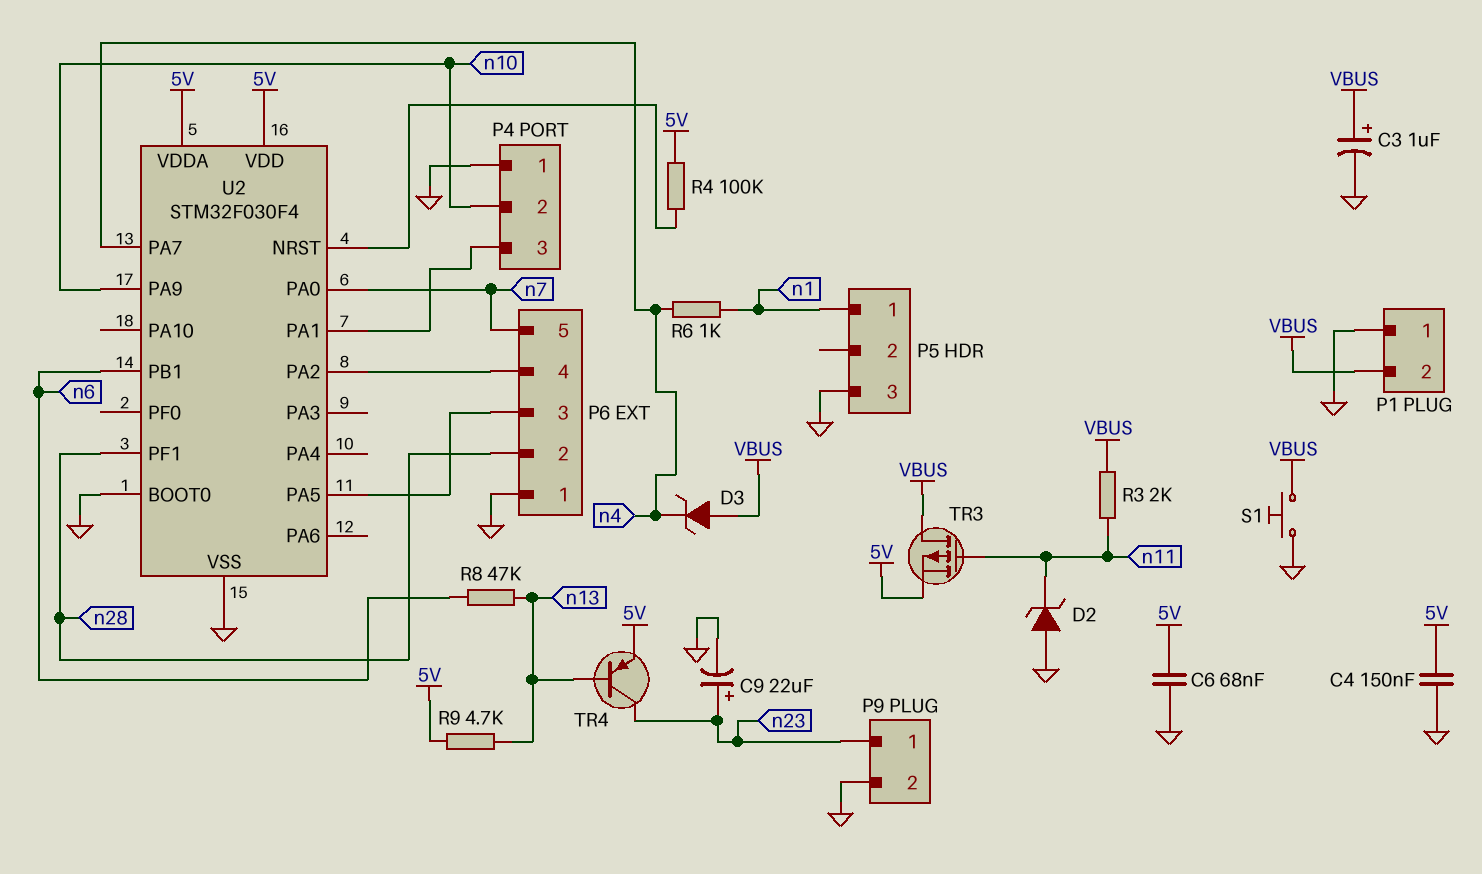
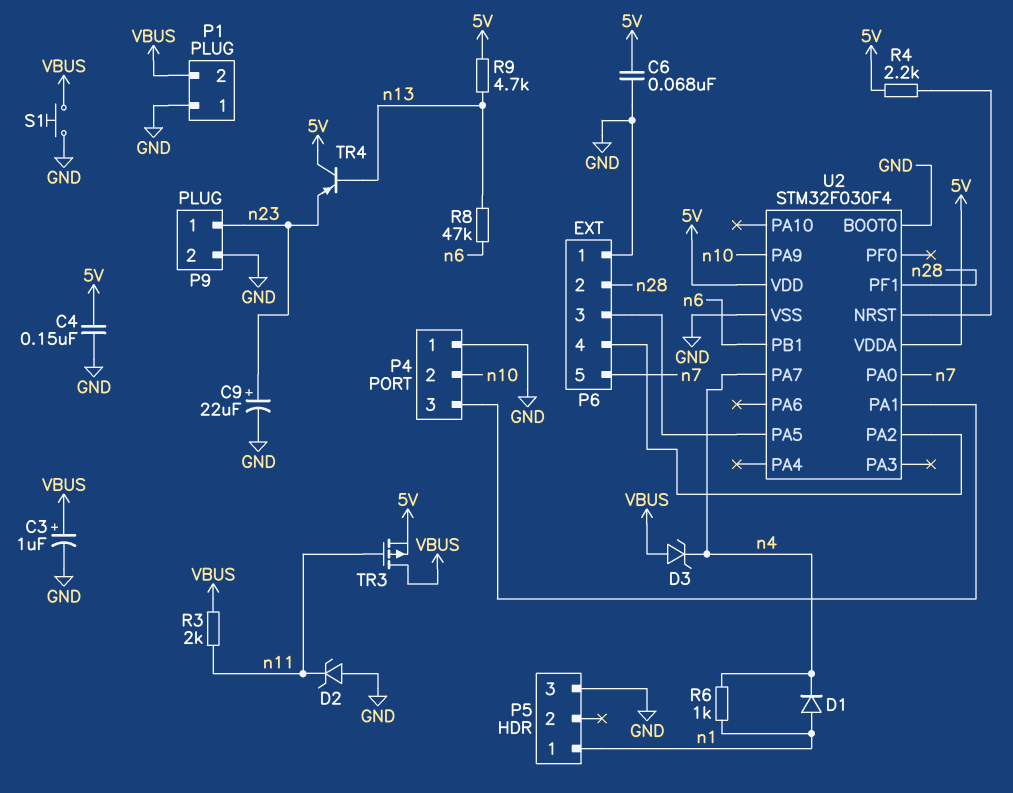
D1: none -> diode (A n1, K n4)
R4: 100k (5V, U2/NRST) -> 2.2k (5V, U2/NRST)
TR4: PNP (B n13, C n23, E 5V) -> PNP (B n13, C 5V, E n23)

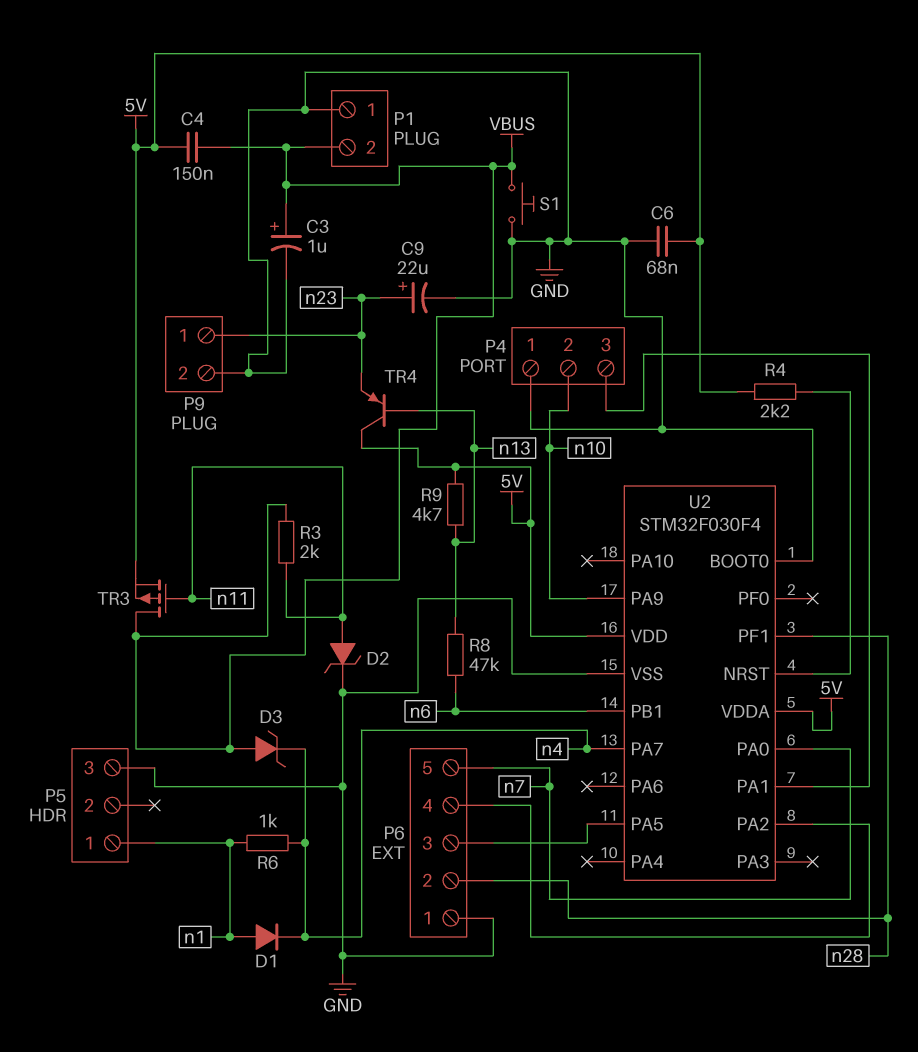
C4: 150nF (5V, GND) -> 150nF (5V, VBUS)
D2: zener (A GND, K n11) -> zener (A n11, K GND)

